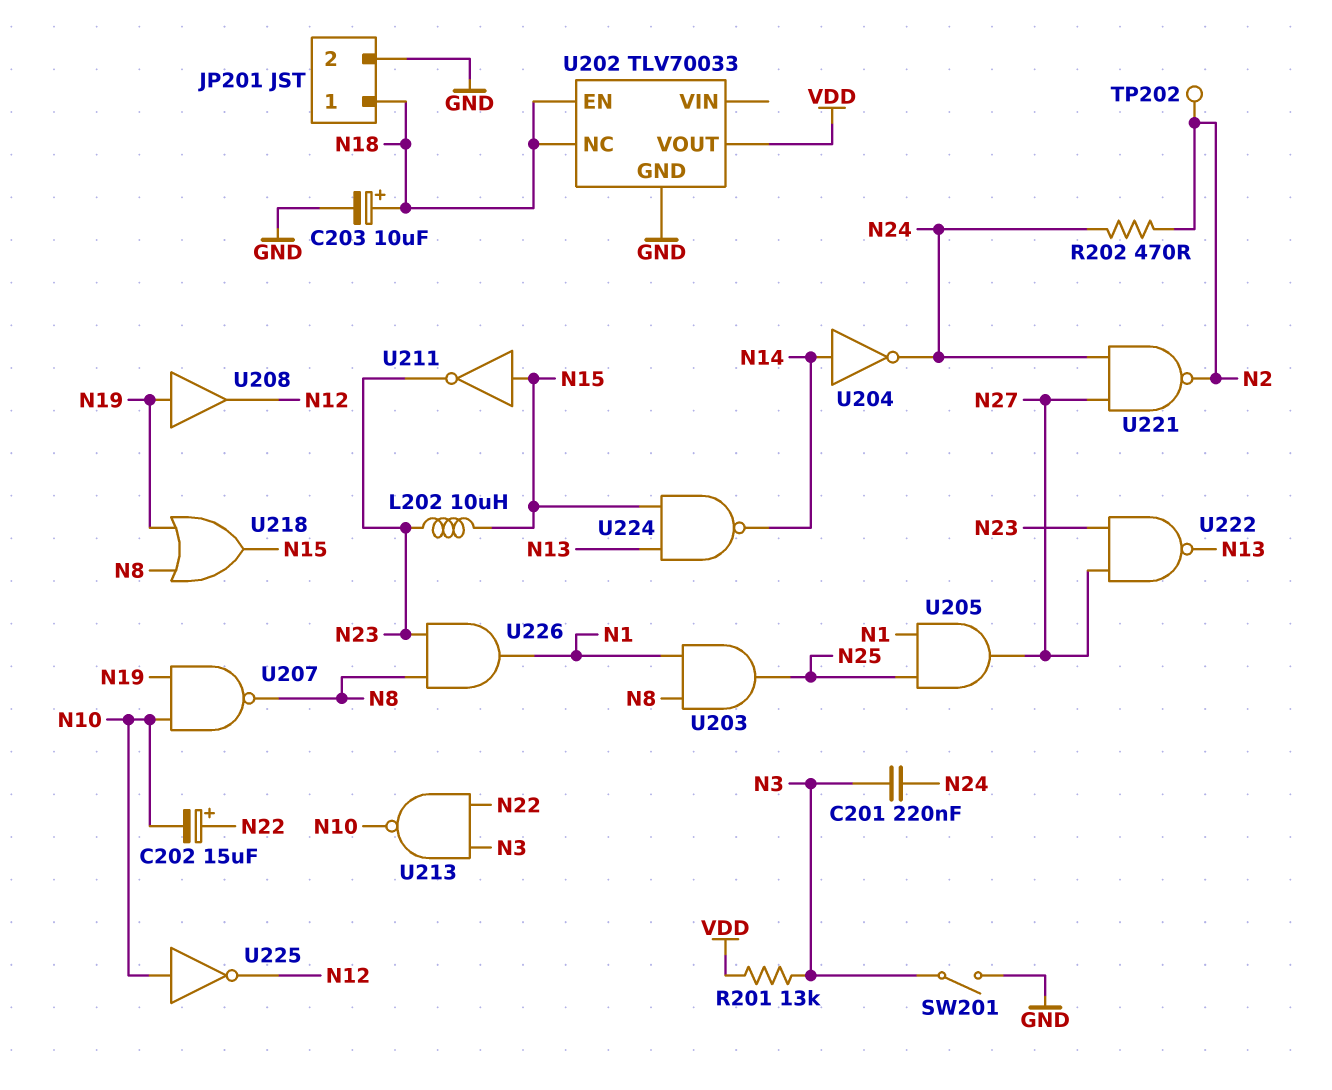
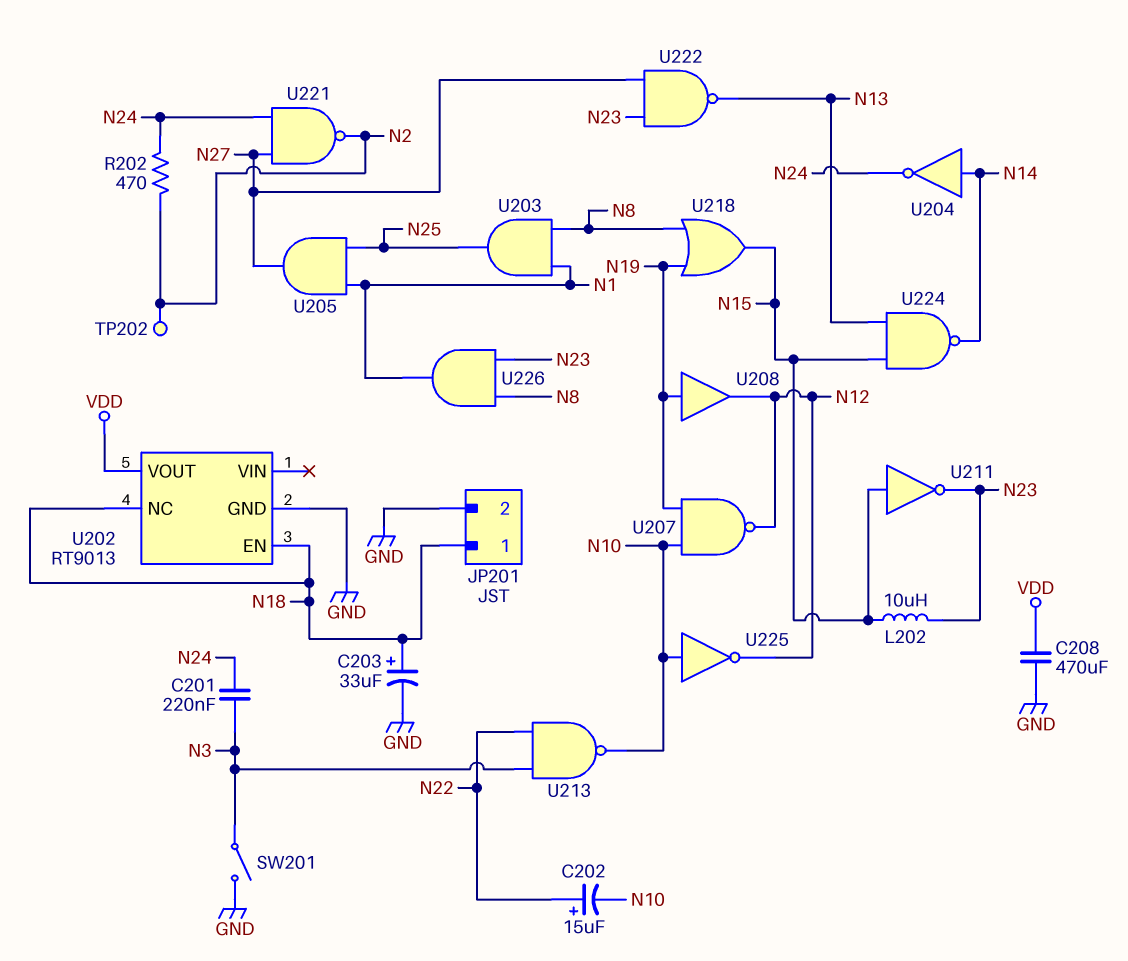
C203: 10uF (plus N18, minus GND) -> 33uF (plus N18, minus GND)
C208: none -> 470uF (GND, VDD)
R201: 13k (N3, VDD) -> none
U202: TLV70033 -> RT9013
U207: NAND (in N10, in N19, out N8) -> NAND (in N10, in N19, out N12)

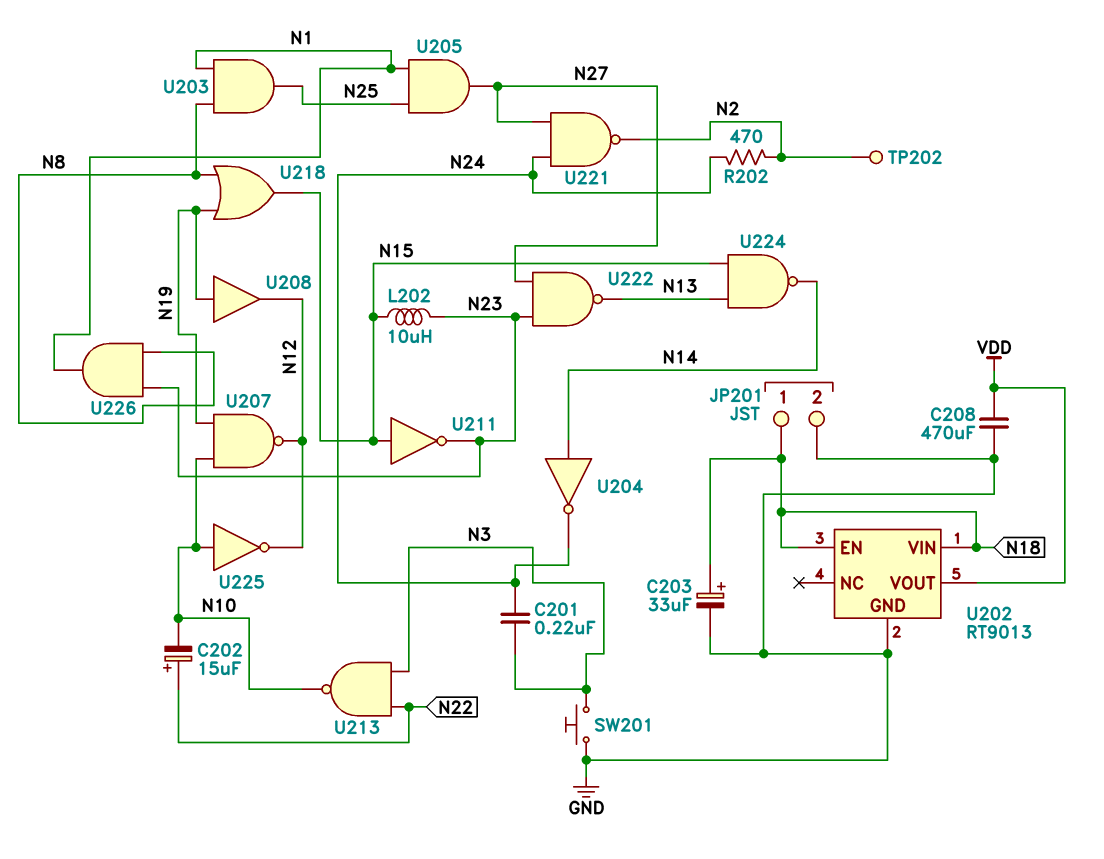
SW201: switch (GND, N3) -> button (GND, N3)
U202 pin NC: N18 -> none
U202 pin VIN: none -> N18

